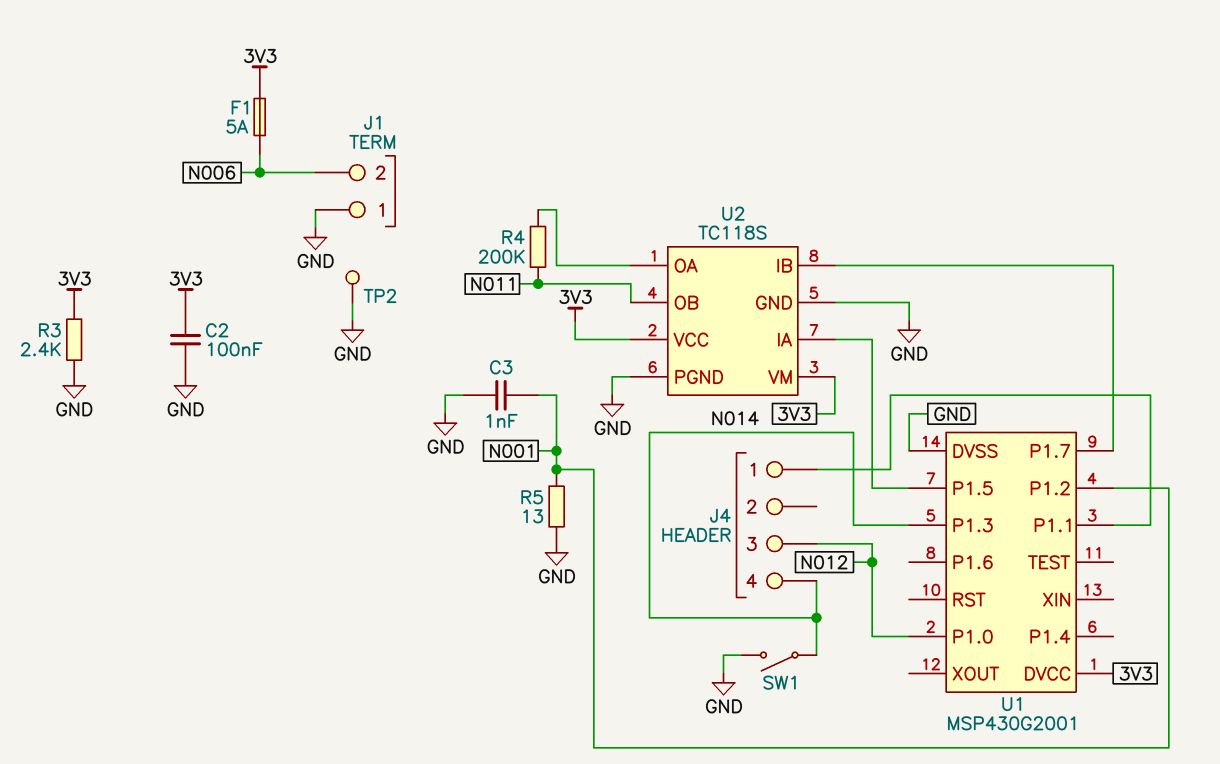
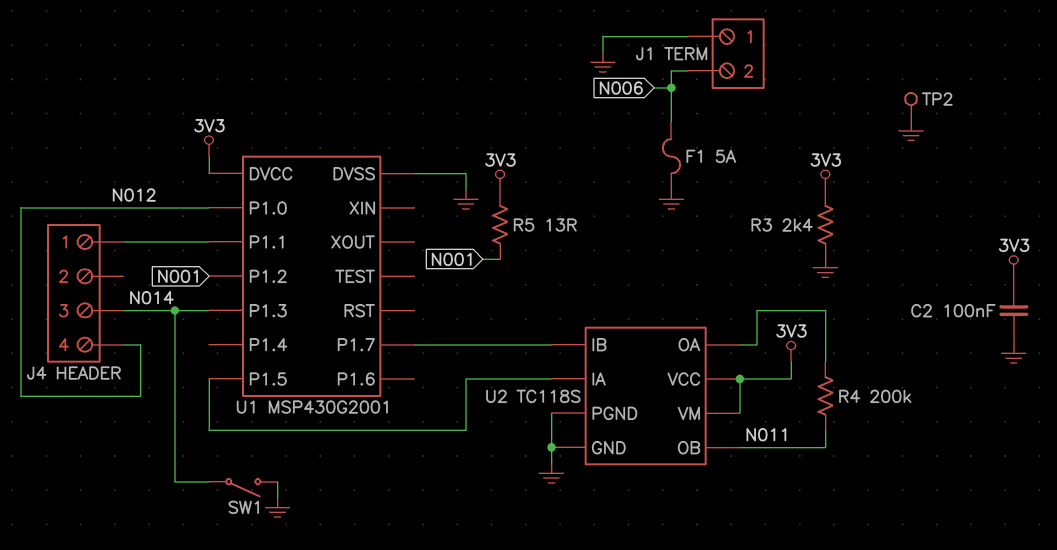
C3: 1nF (GND, N001) -> none
F1: 5A (3V3, N006) -> 5A (GND, N006)
J4 pin 3: N012 -> N014
J4 pin 4: N014 -> N012
R5: 13 (GND, N001) -> 13 (3V3, N001)

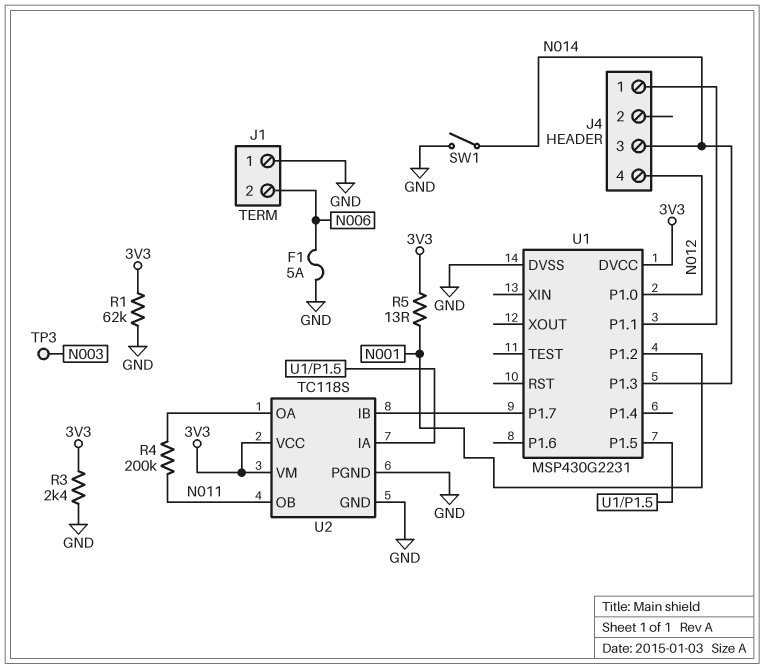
C2: 100nF (3V3, GND) -> none
R1: none -> 62k (3V3, GND)
TP2: test point (GND) -> none
TP3: none -> test point (N003)
U1: MSP430G2001 -> MSP430G2231

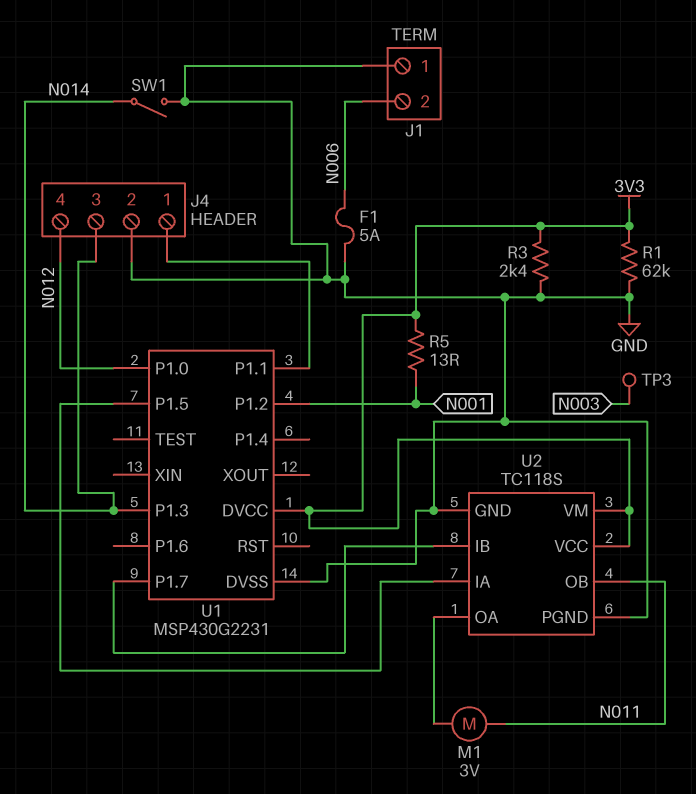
J4 pin 2: none -> GND
M1: none -> motor 3V (N011, U2/OA)
R4: 200k (N011, U2/OA) -> none

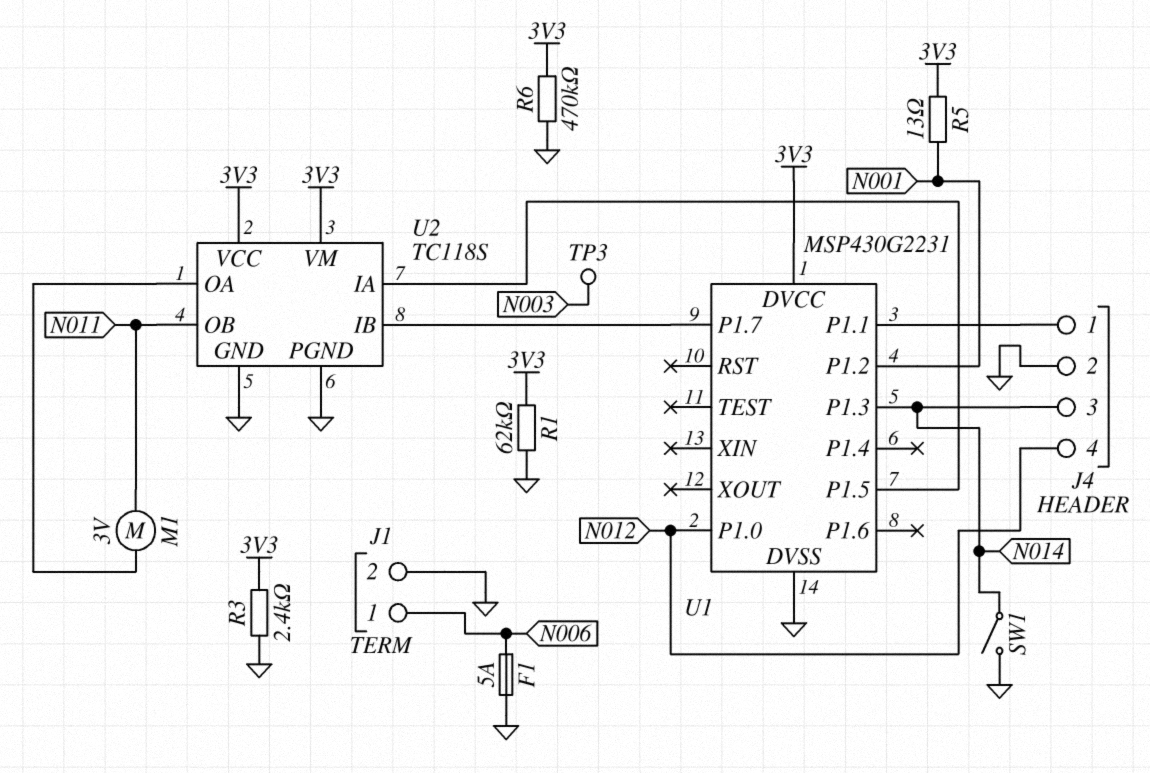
J1 pin 1: GND -> N006
J1 pin 2: N006 -> GND
R6: none -> 470k (3V3, GND)

